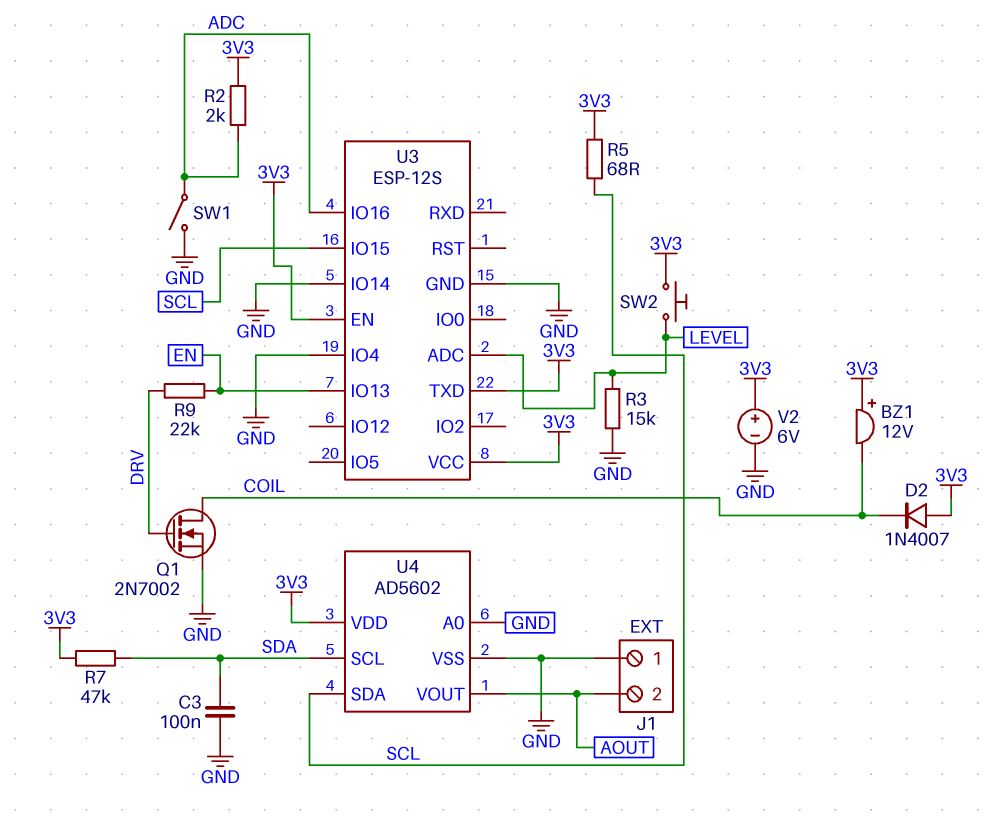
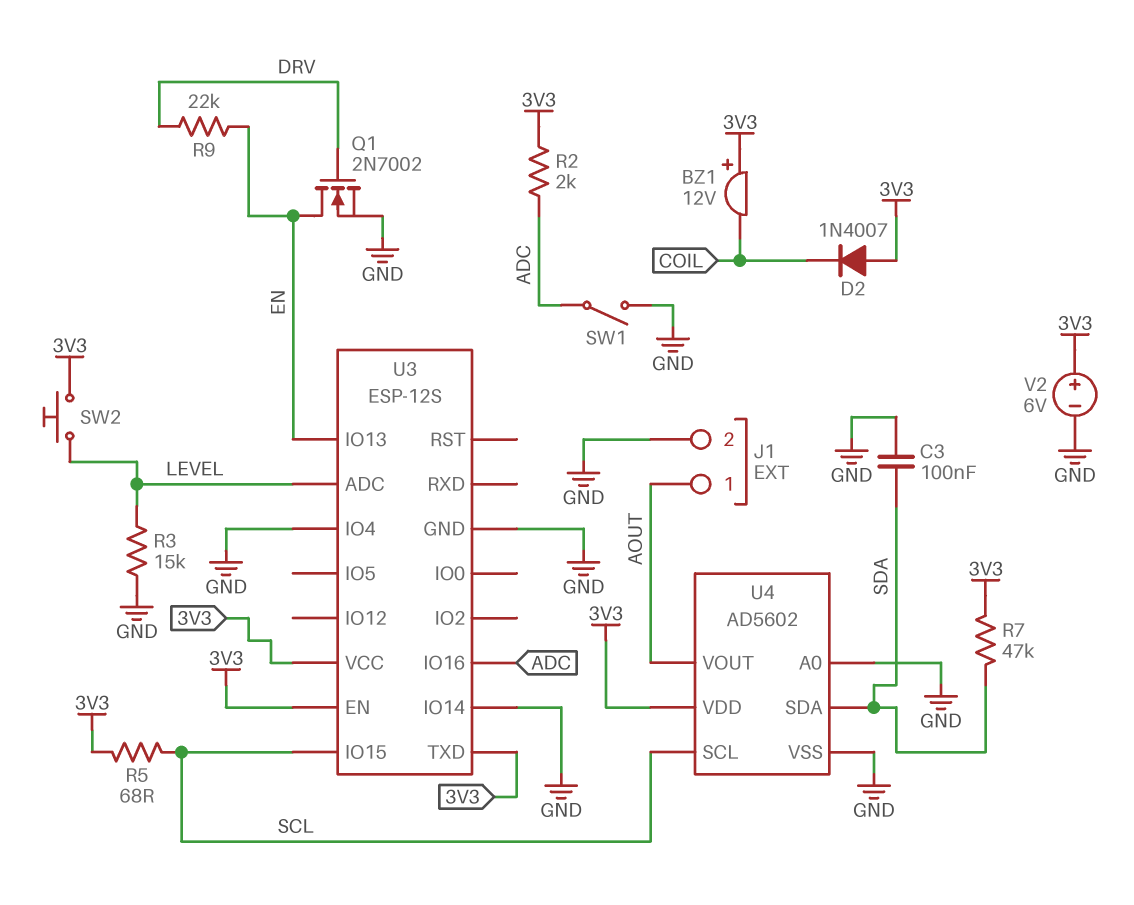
J1 pin 1: GND -> AOUT
J1 pin 2: AOUT -> GND
Q1: NMOS 2N7002 (G DRV, D COIL, S GND) -> NMOS 2N7002 (G DRV, D EN, S GND)
U4 pin SCL: SDA -> SCL
U4 pin SDA: SCL -> SDA

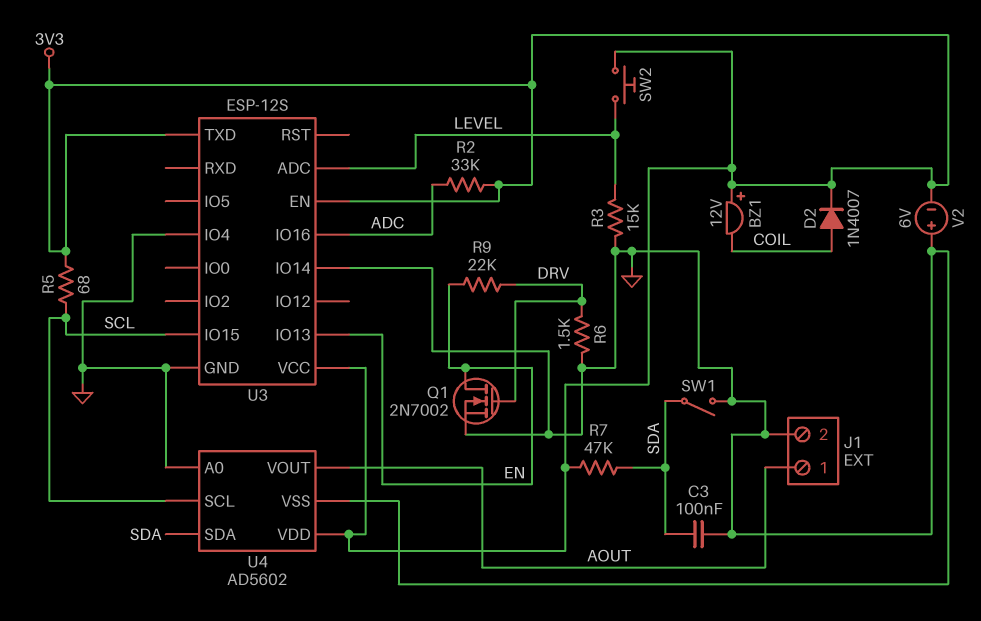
D2: diode 1N4007 (A 3V3, K COIL) -> diode 1N4007 (A COIL, K 3V3)
R2: 2k (3V3, ADC) -> 33k (3V3, ADC)
R6: none -> 1.5k (DRV, GND)
SW1: switch (ADC, GND) -> switch (GND, SDA)
V2: 6V (plus 3V3, minus GND) -> 6V (plus GND, minus 3V3)

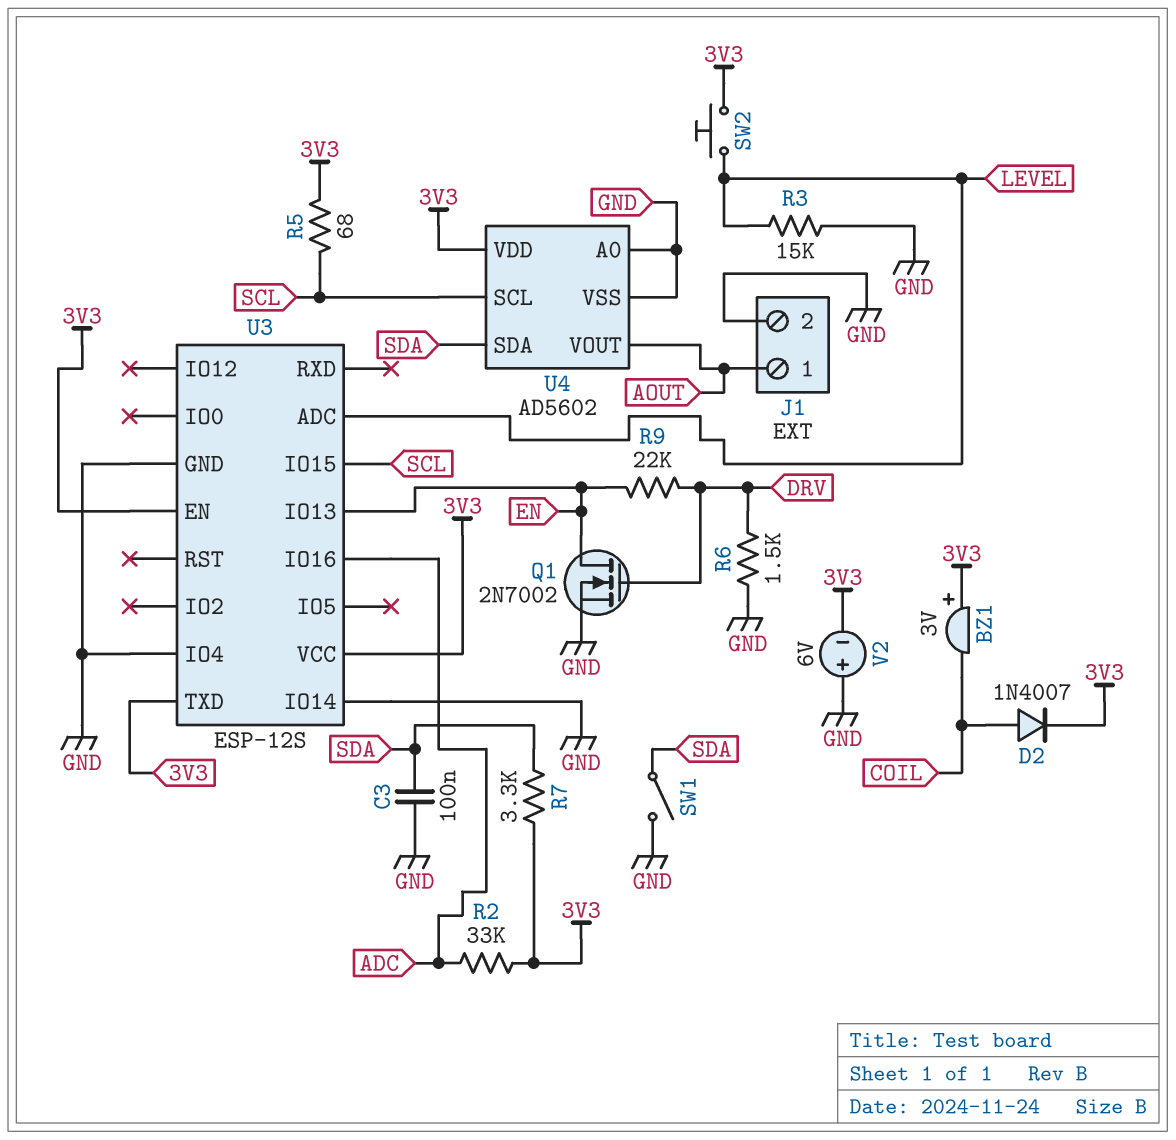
BZ1: buzzer 12V (plus 3V3, minus COIL) -> buzzer 3V (plus 3V3, minus COIL)
R7: 47k (3V3, SDA) -> 3.3k (3V3, SDA)

